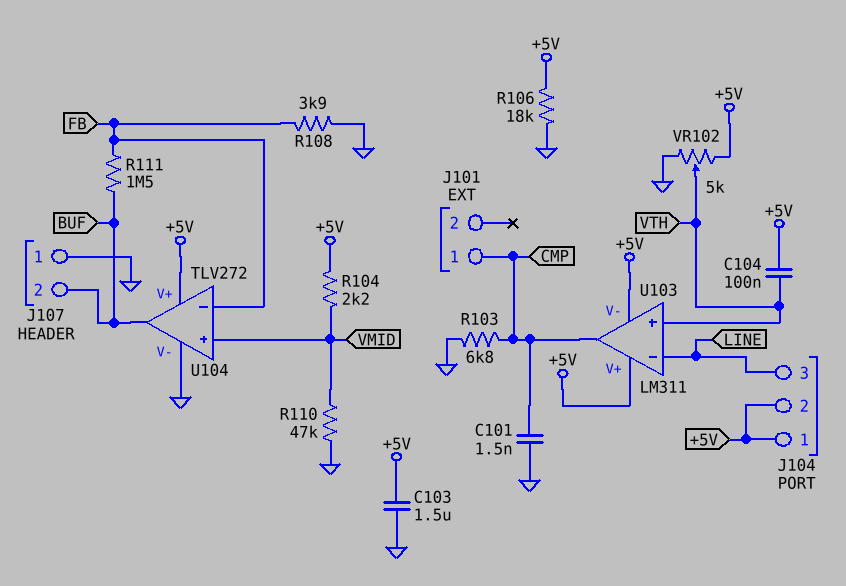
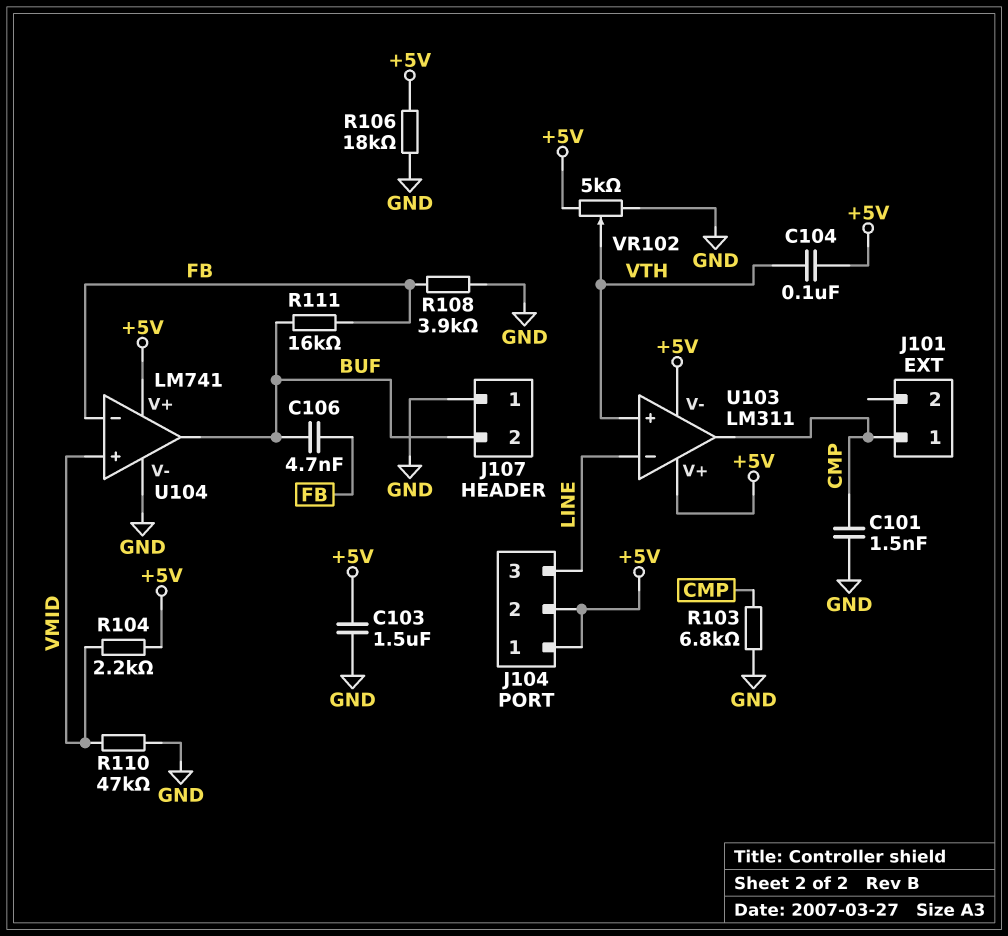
C106: none -> 4.7nF (BUF, FB)
R111: 1.5M (BUF, FB) -> 16k (BUF, FB)
U104: TLV272 -> LM741

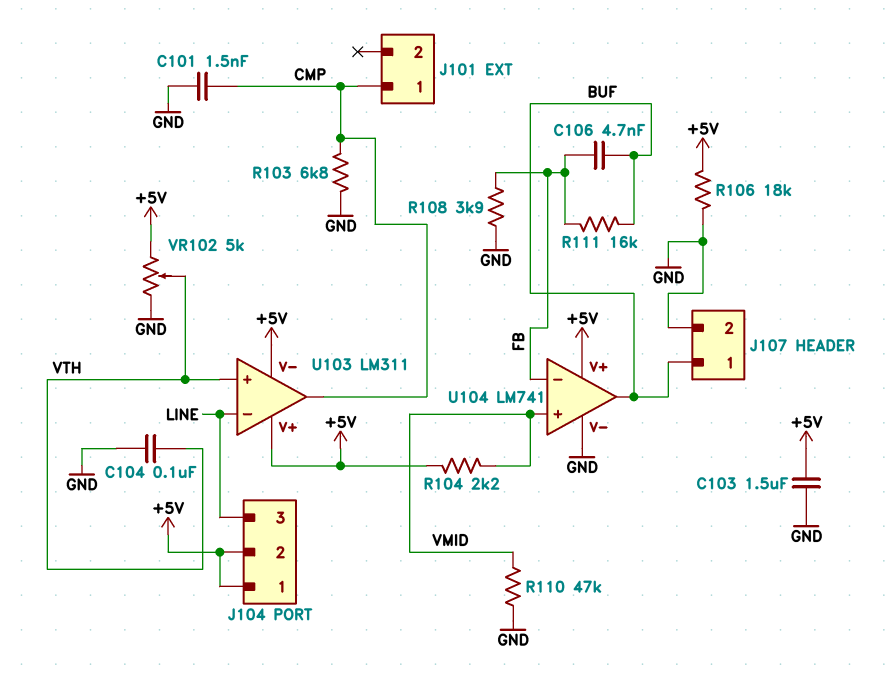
C104: 100nF (+5V, VTH) -> 100nF (GND, VTH)
J107 pin 1: GND -> BUF
J107 pin 2: BUF -> GND

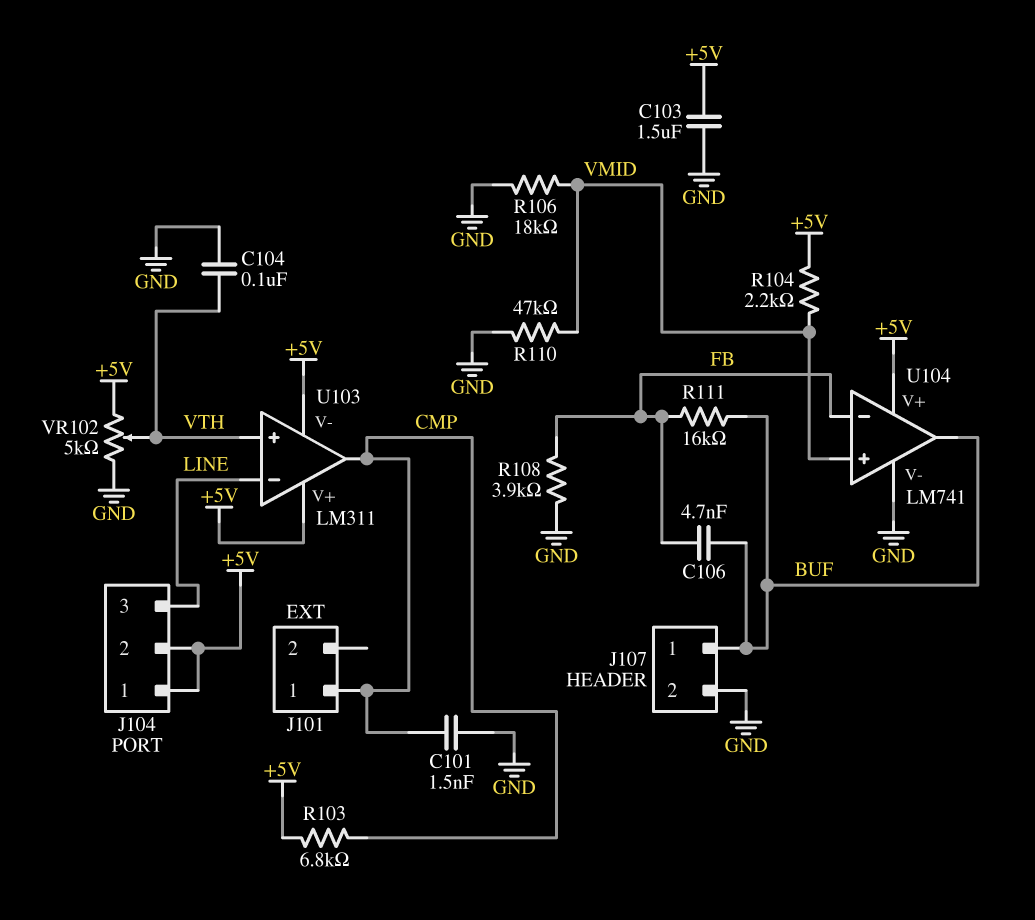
R103: 6.8k (CMP, GND) -> 6.8k (+5V, CMP)
R106: 18k (+5V, GND) -> 18k (GND, VMID)

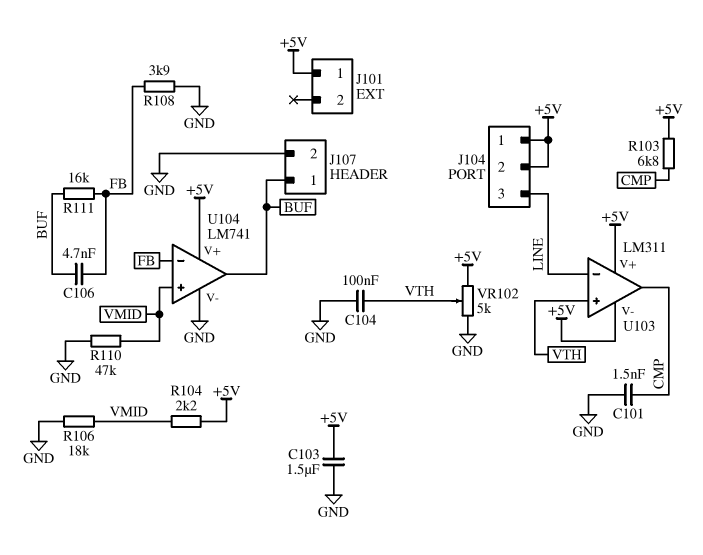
J101 pin 1: CMP -> +5V

